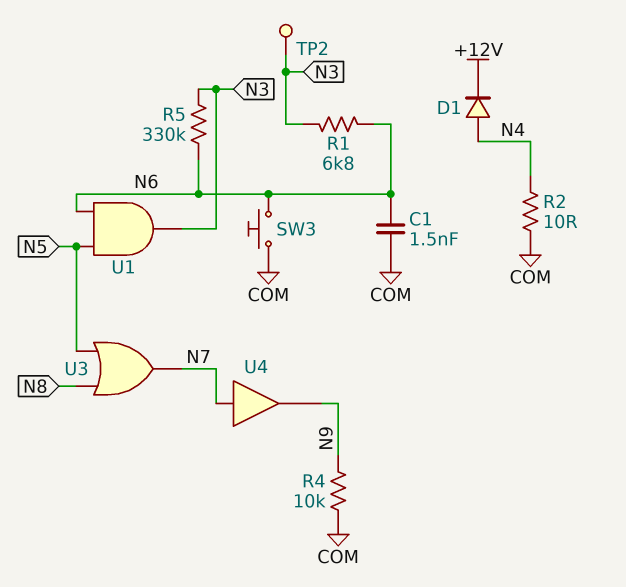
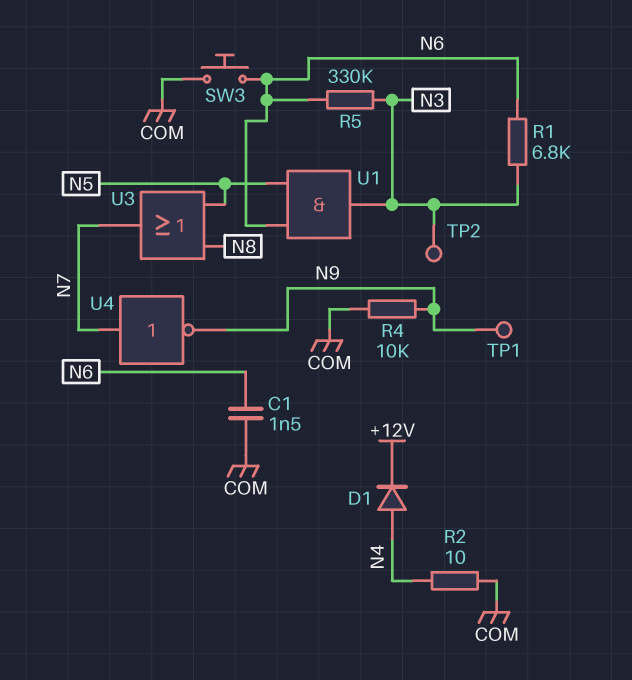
TP1: none -> test point (N9)
U4: buffer (in N7, out N9) -> NOT (in N7, out N9)

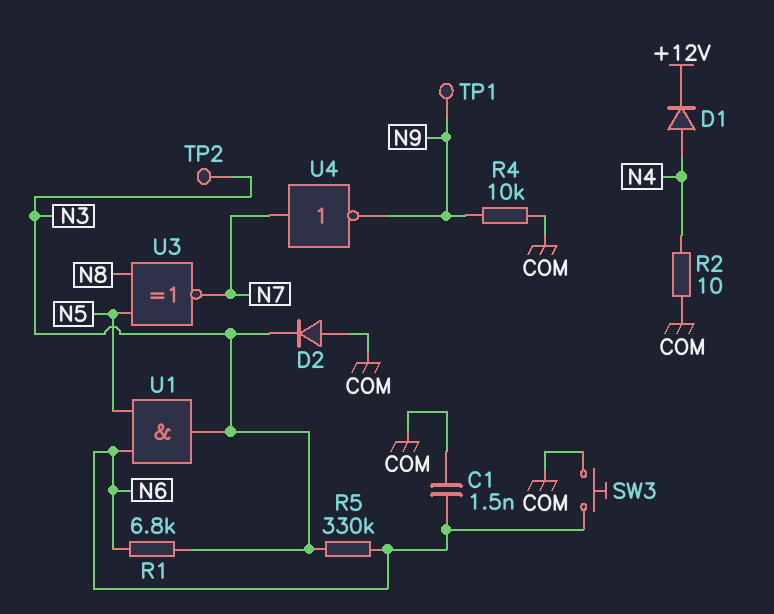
D2: none -> diode (A COM, K N3)
U3: OR (in N5, in N8, out N7) -> XNOR (in N5, in N8, out N7)

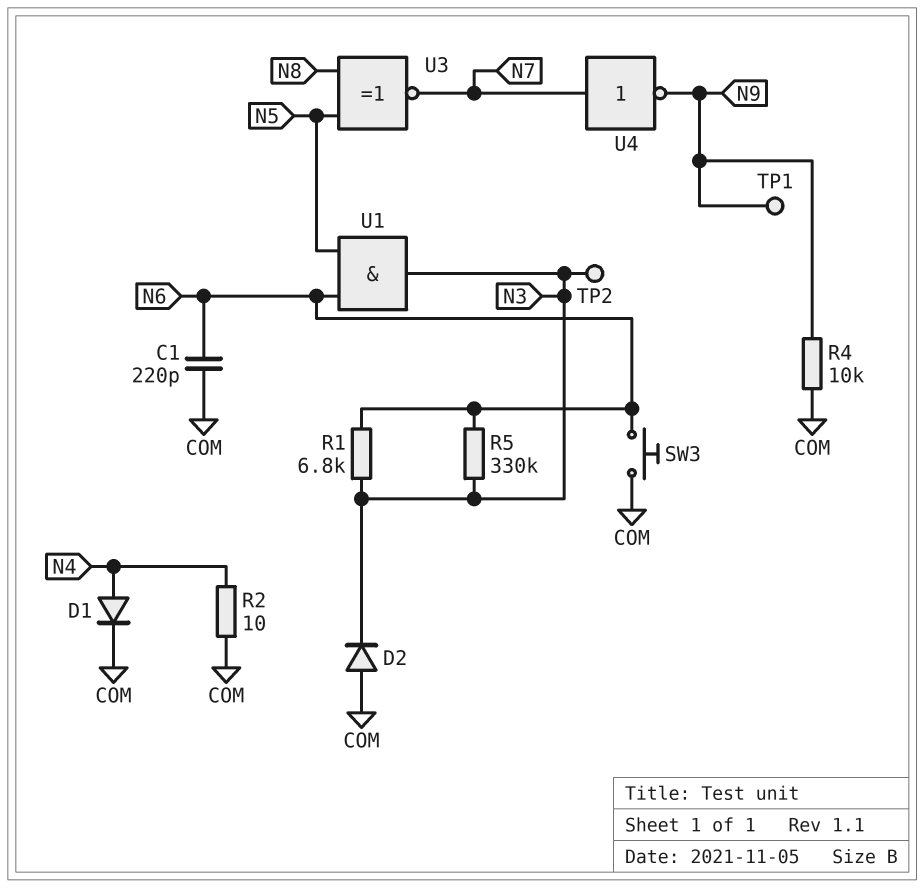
C1: 1.5nF (COM, N6) -> 220pF (COM, N6)
D1: diode (A N4, K +12V) -> diode (A N4, K COM)

